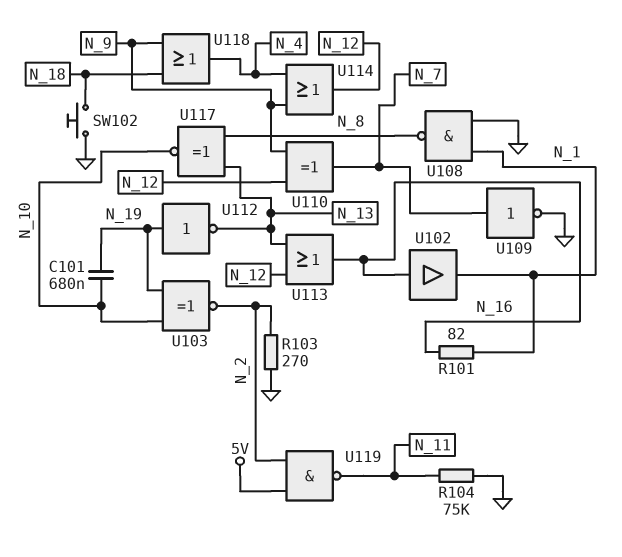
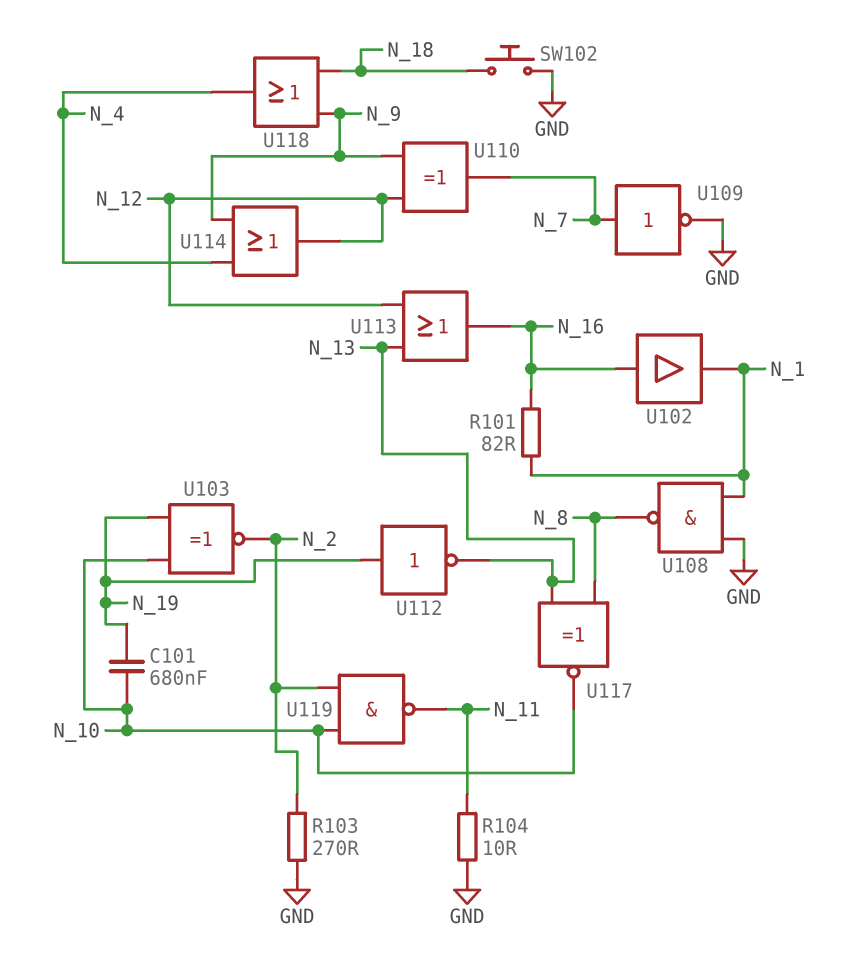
R104: 75k (GND, N_11) -> 10 (GND, N_11)
U119: NAND (in 5V, in N_2, out N_11) -> NAND (in N_2, in N_10, out N_11)

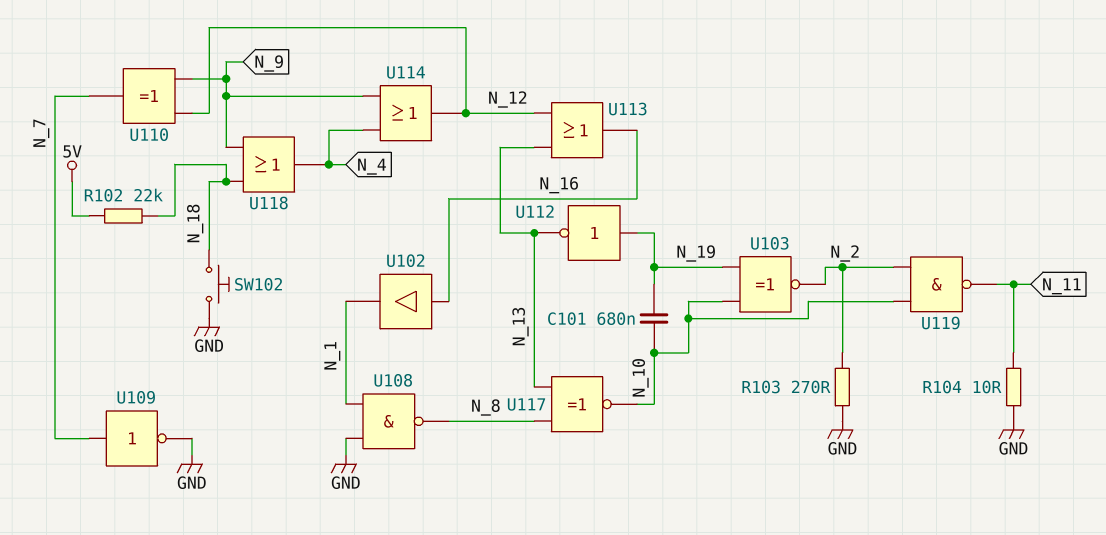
R101: 82 (N_1, N_16) -> none
R102: none -> 22k (5V, N_18)

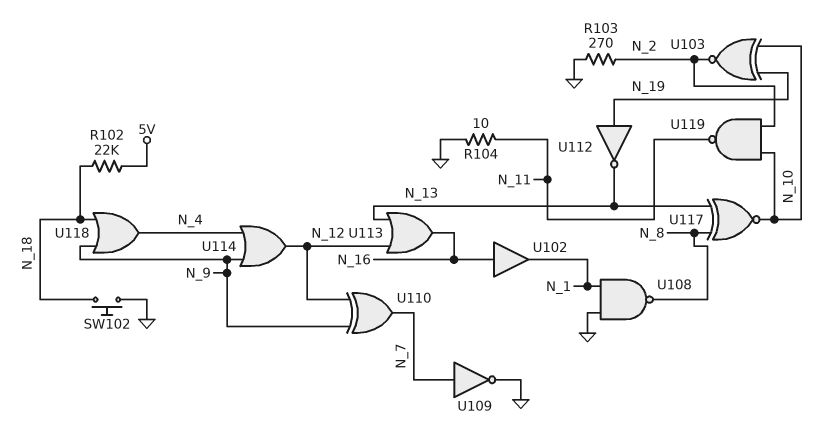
C101: 680nF (N_10, N_19) -> none

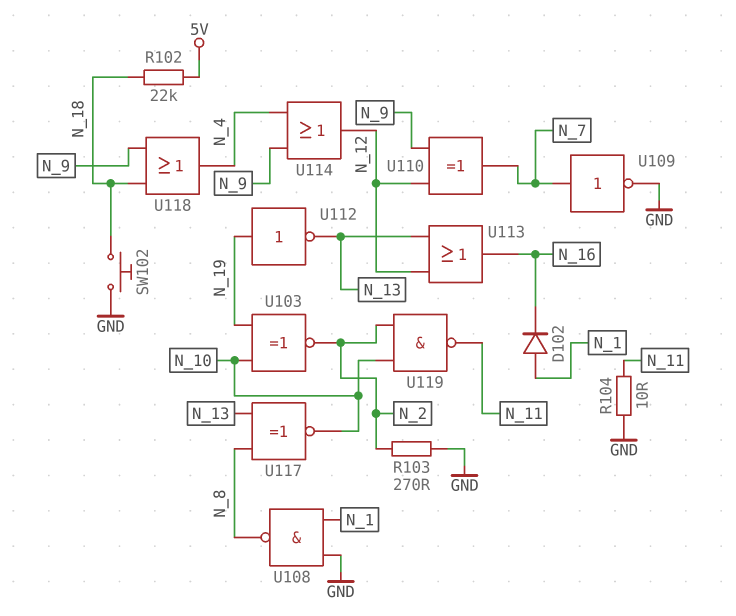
D102: none -> diode (A N_1, K N_16)
U102: buffer (in N_16, out N_1) -> none

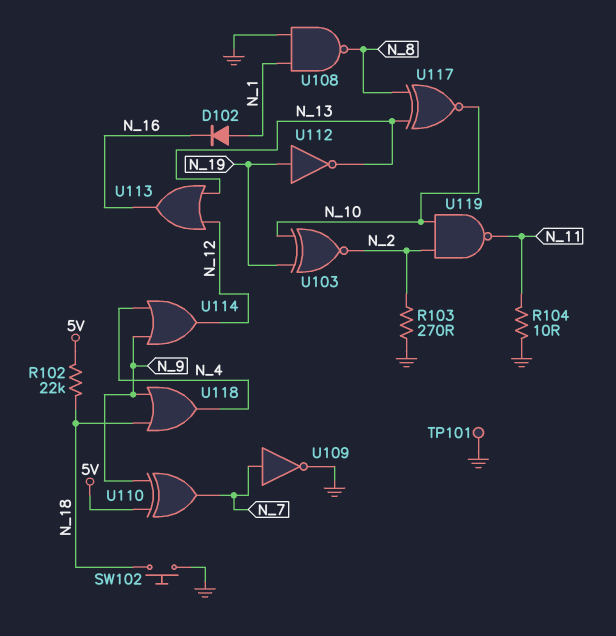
TP101: none -> test point (GND)
U110: XOR (in N_9, in N_12, out N_7) -> XOR (in 5V, in N_9, out N_7)

